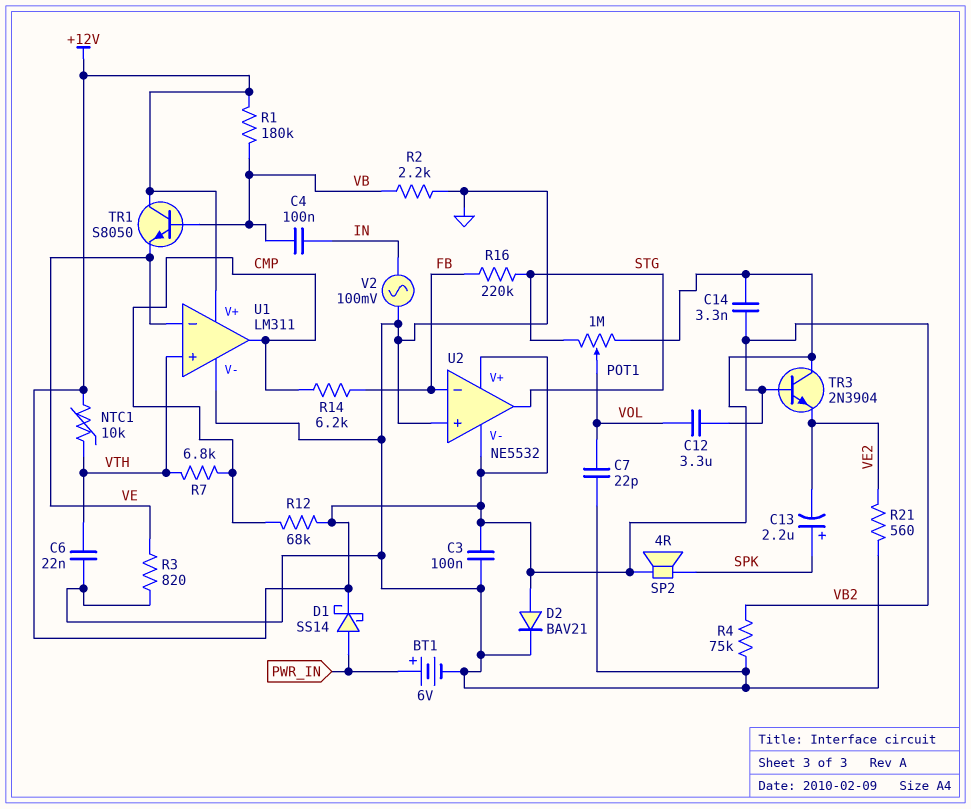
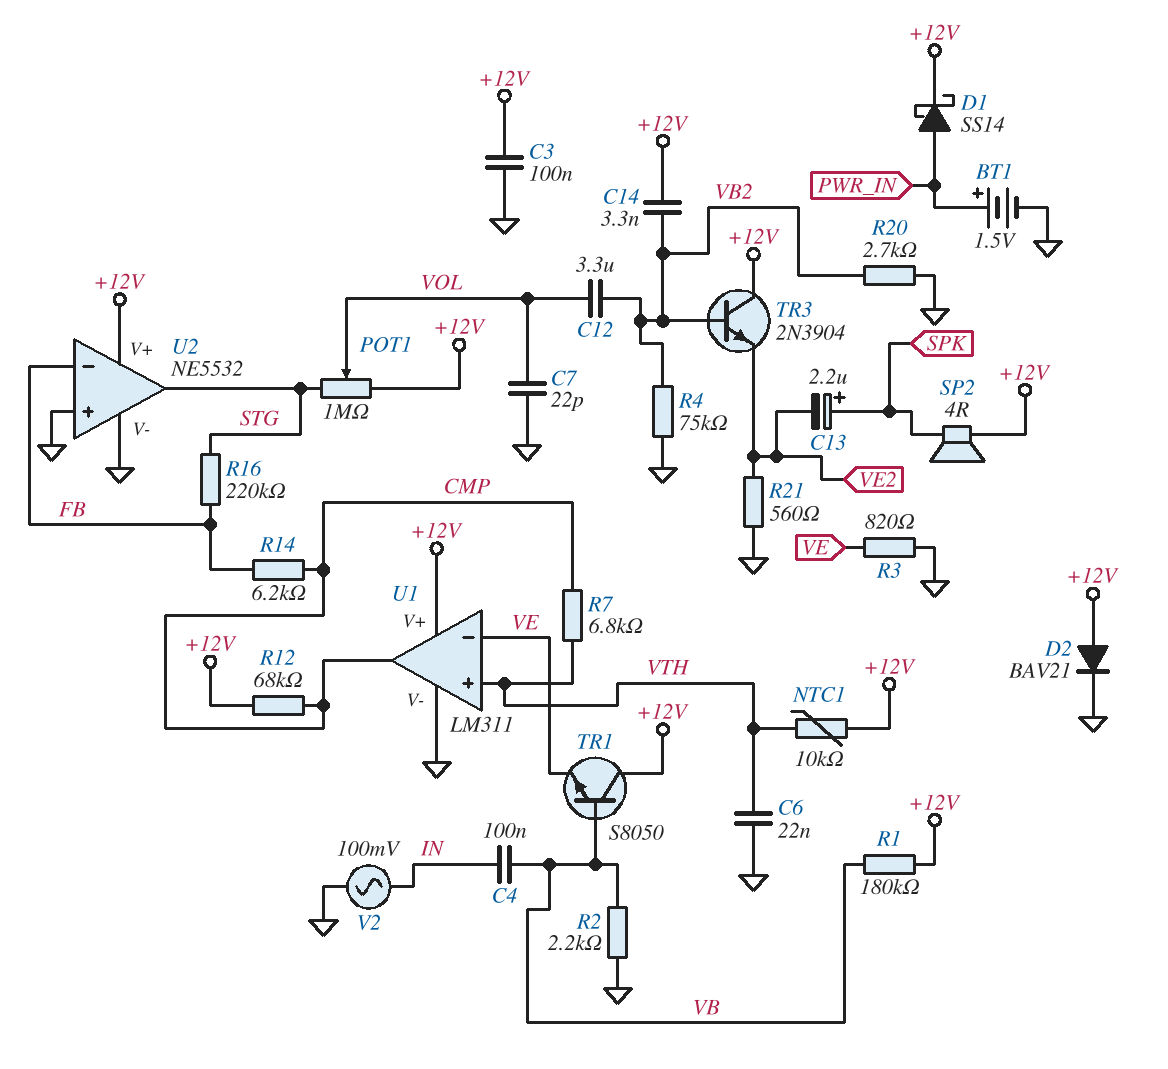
BT1: 6V (plus PWR_IN, minus GND) -> 1.5V (plus PWR_IN, minus GND)
R20: none -> 2.7k (GND, VB2)
U2 pin V-: +12V -> GND

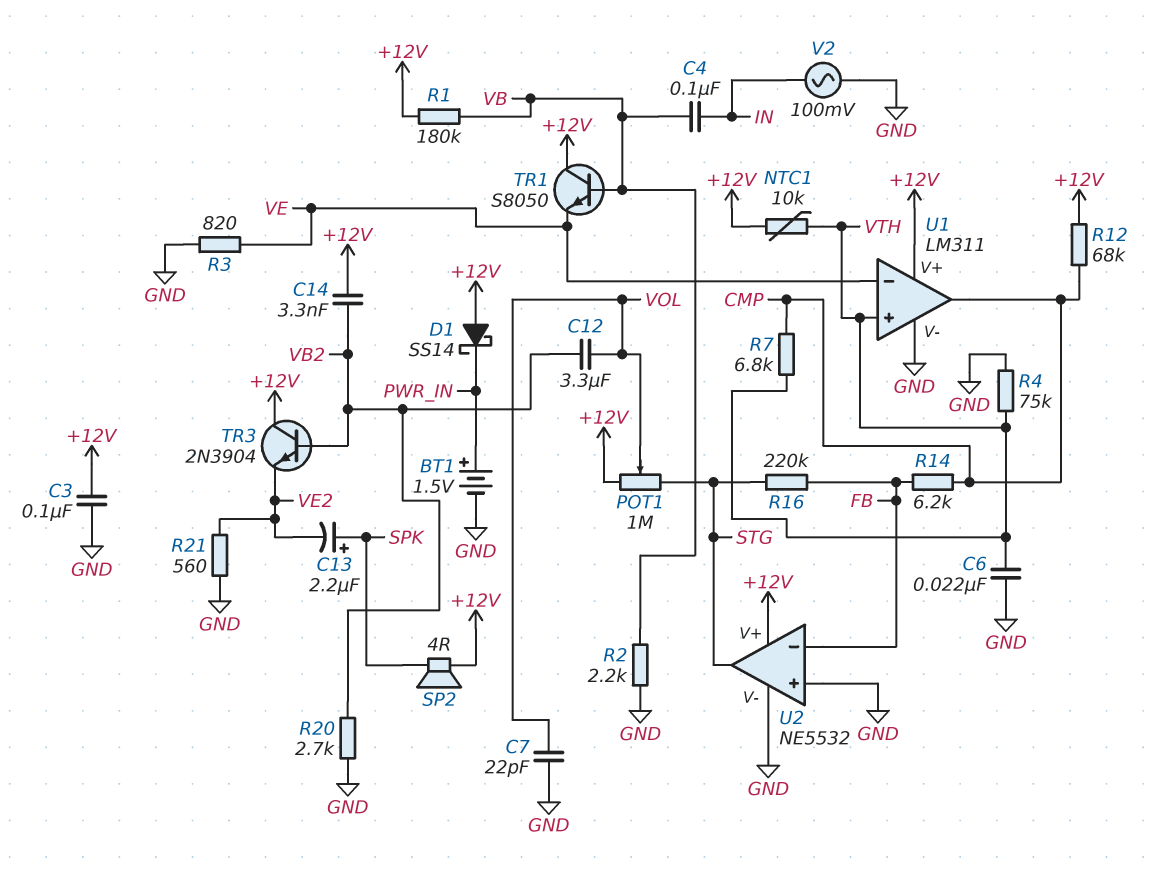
D1: schottky SS14 (A PWR_IN, K +12V) -> schottky SS14 (A +12V, K PWR_IN)
D2: diode BAV21 (A +12V, K GND) -> none
R4: 75k (GND, VB2) -> 75k (GND, VTH)

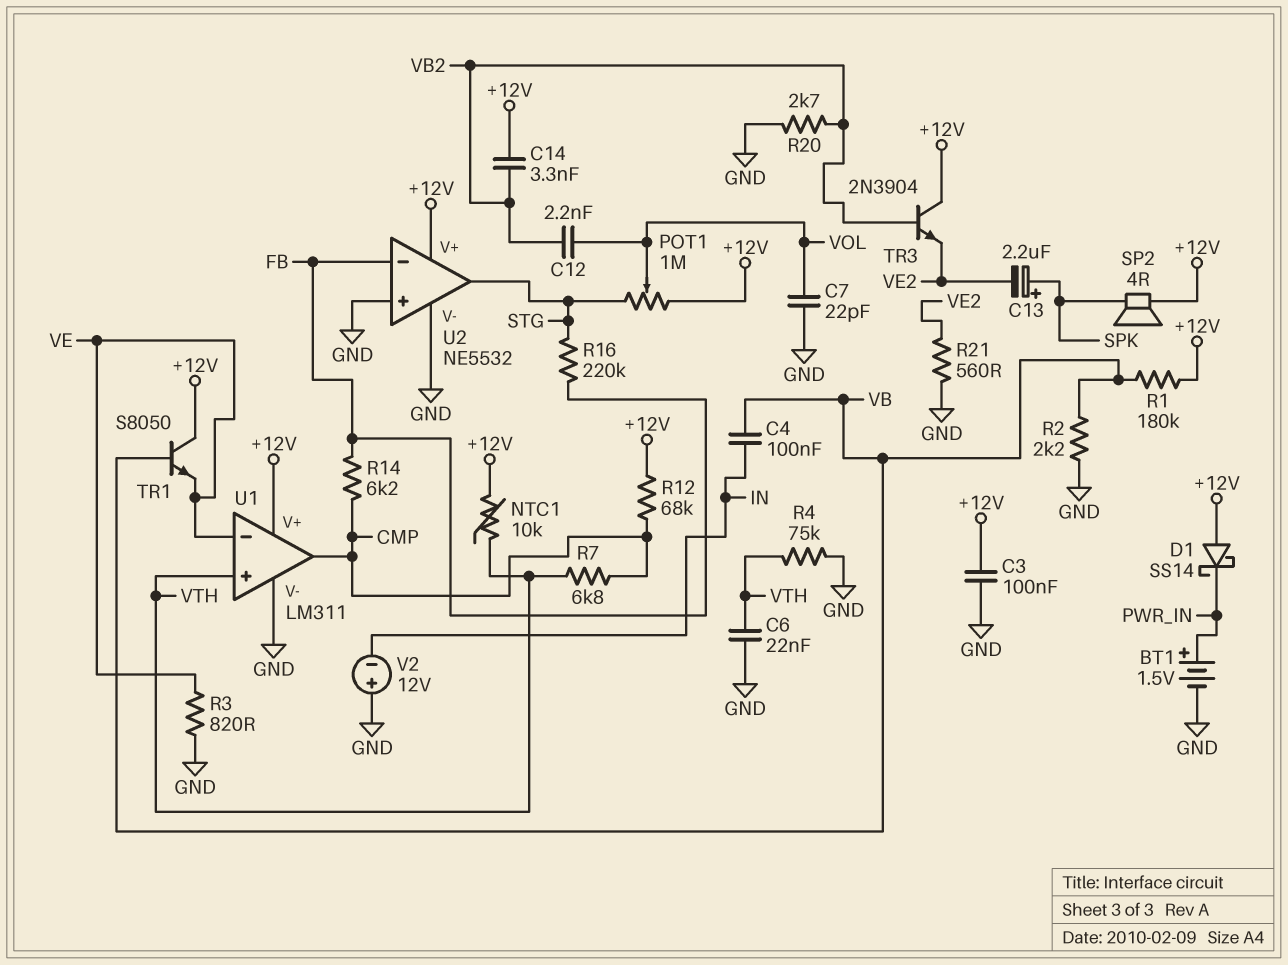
C12: 3.3uF (VB2, VOL) -> 2.2nF (VB2, VOL)
V2: AC 100mV (GND, IN) -> 12V (plus GND, minus IN)

